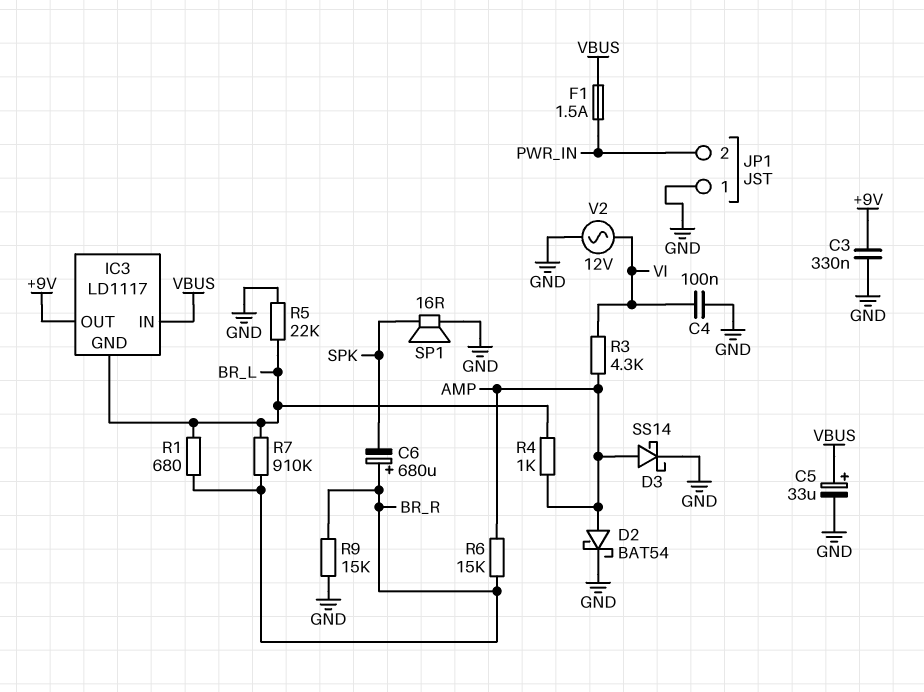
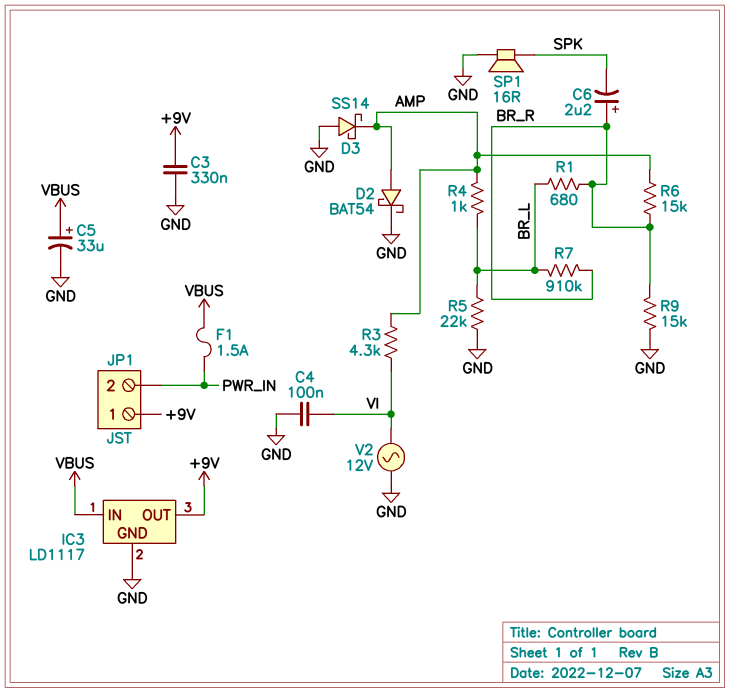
C6: 680uF (plus BR_R, minus SPK) -> 2.2uF (plus BR_R, minus SPK)
D3: schottky SS14 (A AMP, K GND) -> schottky SS14 (A GND, K AMP)
IC3 pin GND: BR_L -> GND
JP1 pin 1: GND -> +9V

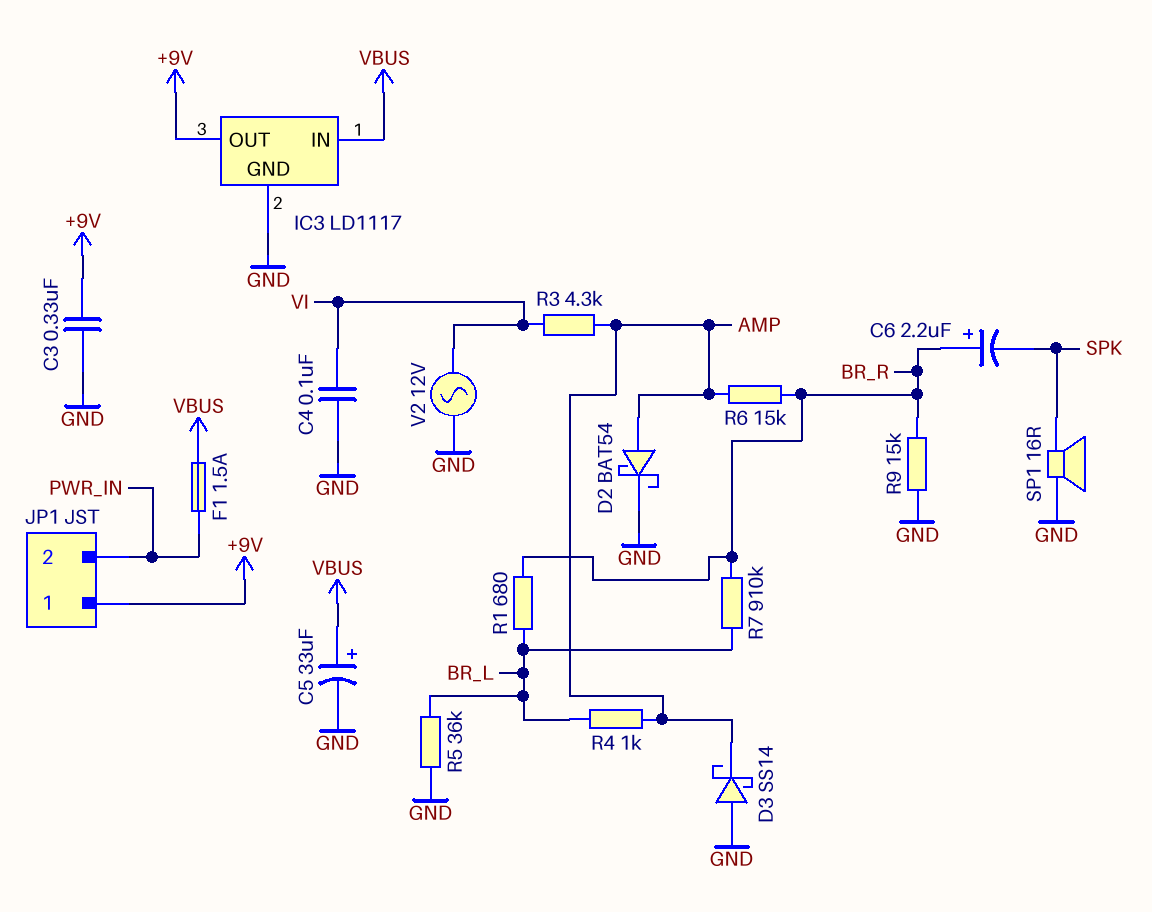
R5: 22k (BR_L, GND) -> 36k (BR_L, GND)

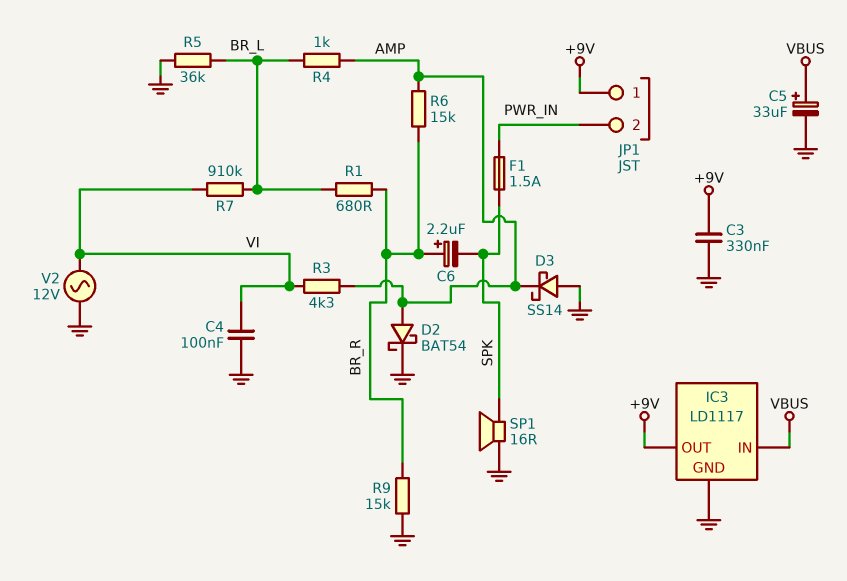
F1: 1.5A (PWR_IN, VBUS) -> 1.5A (PWR_IN, SPK)
R7: 910k (BR_L, BR_R) -> 910k (BR_L, VI)

